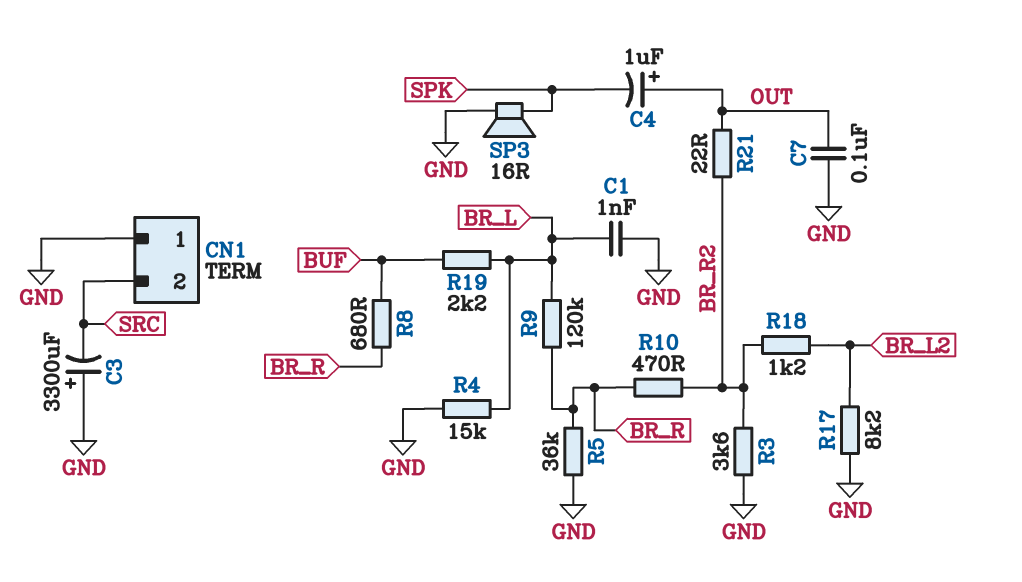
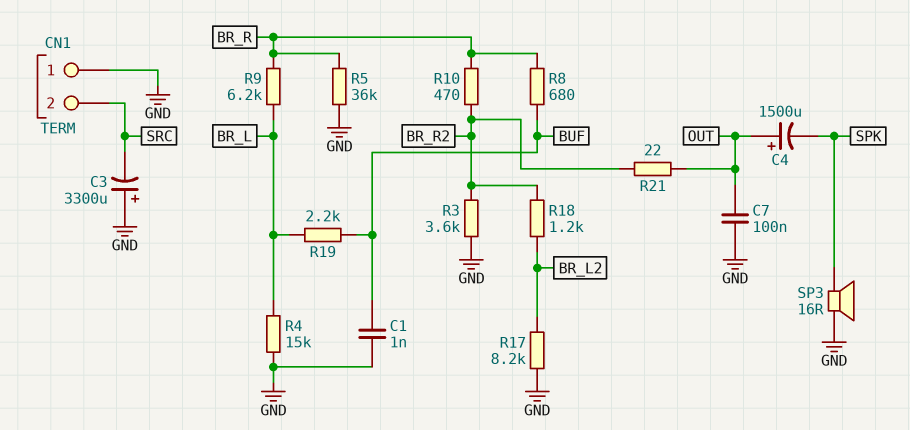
C1: 1nF (BR_L, GND) -> 1nF (BUF, GND)
C4: 1uF (plus OUT, minus SPK) -> 1500uF (plus OUT, minus SPK)
R9: 120k (BR_L, BR_R) -> 6.2k (BR_L, BR_R)

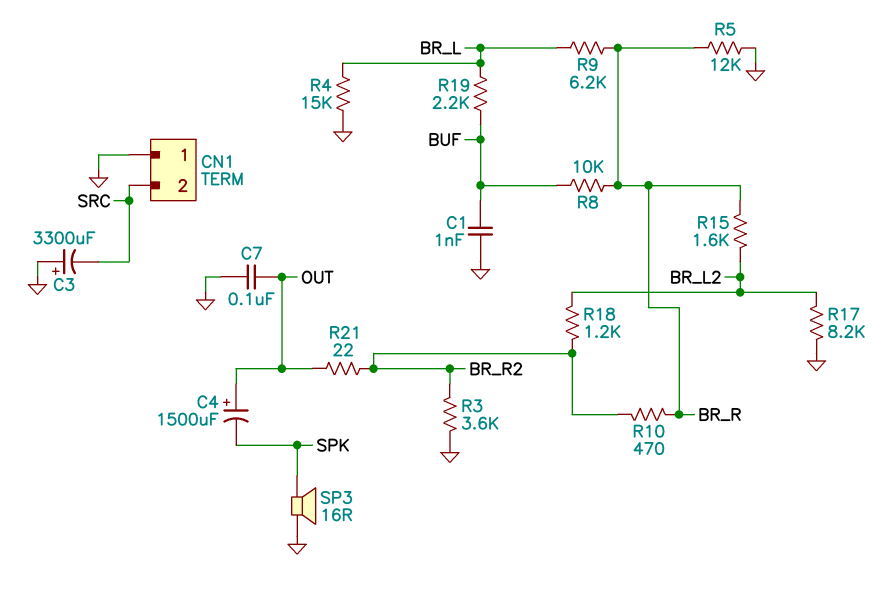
R5: 36k (BR_R, GND) -> 12k (BR_R, GND)
R8: 680 (BR_R, BUF) -> 10k (BR_R, BUF)
R15: none -> 1.6k (BR_L2, BR_R)

